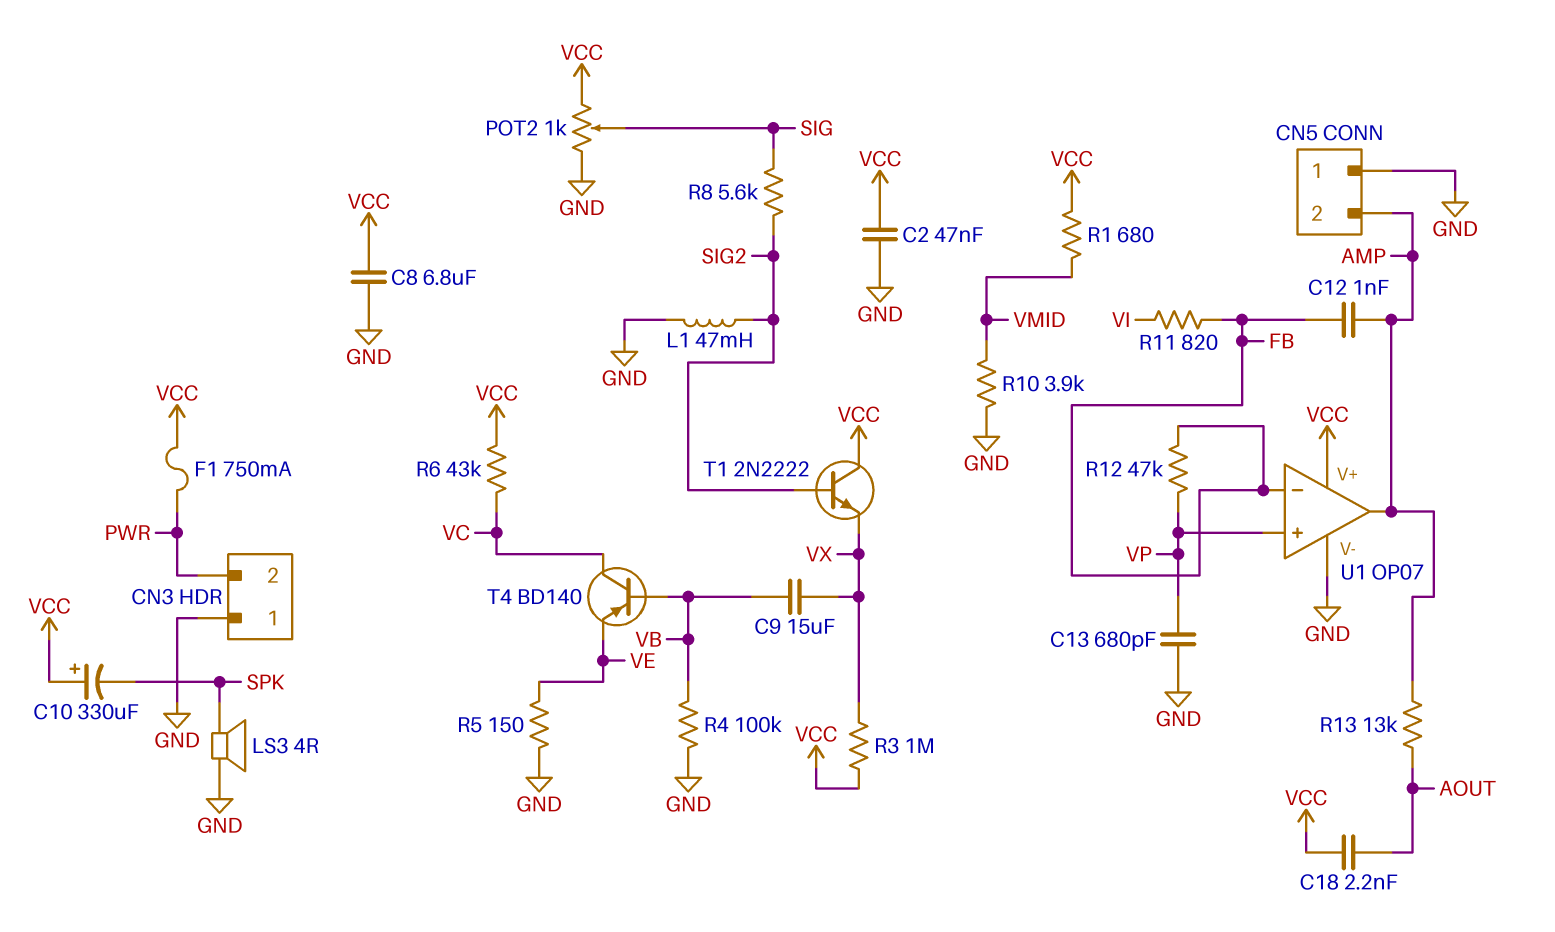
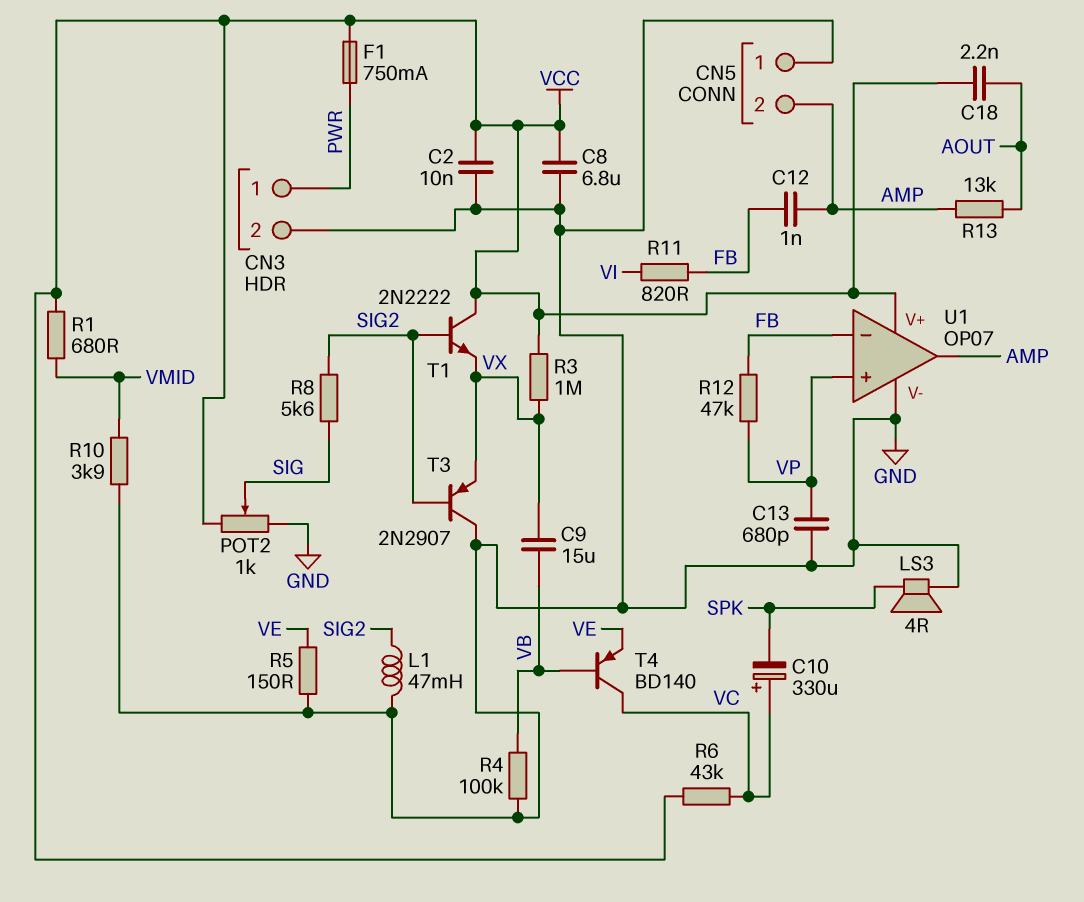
C2: 47nF (GND, VCC) -> 10nF (GND, VCC)
C10: 330uF (plus VCC, minus SPK) -> 330uF (plus VC, minus SPK)
CN3 pin 1: GND -> PWR
CN3 pin 2: PWR -> GND
T3: none -> PNP 2N2907 (B SIG2, C GND, E VX)

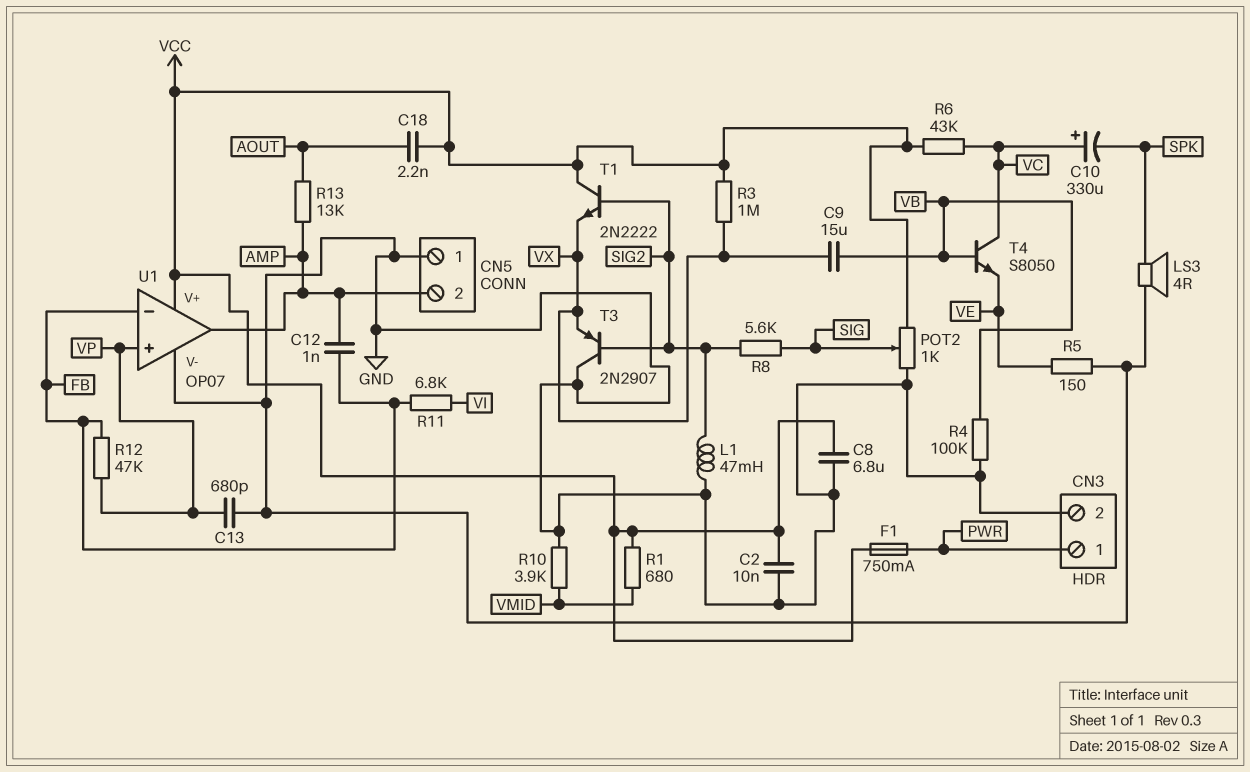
R11: 820 (FB, VI) -> 6.8k (FB, VI)
T4: PNP BD140 (B VB, C VC, E VE) -> NPN S8050 (B VB, C VC, E VE)

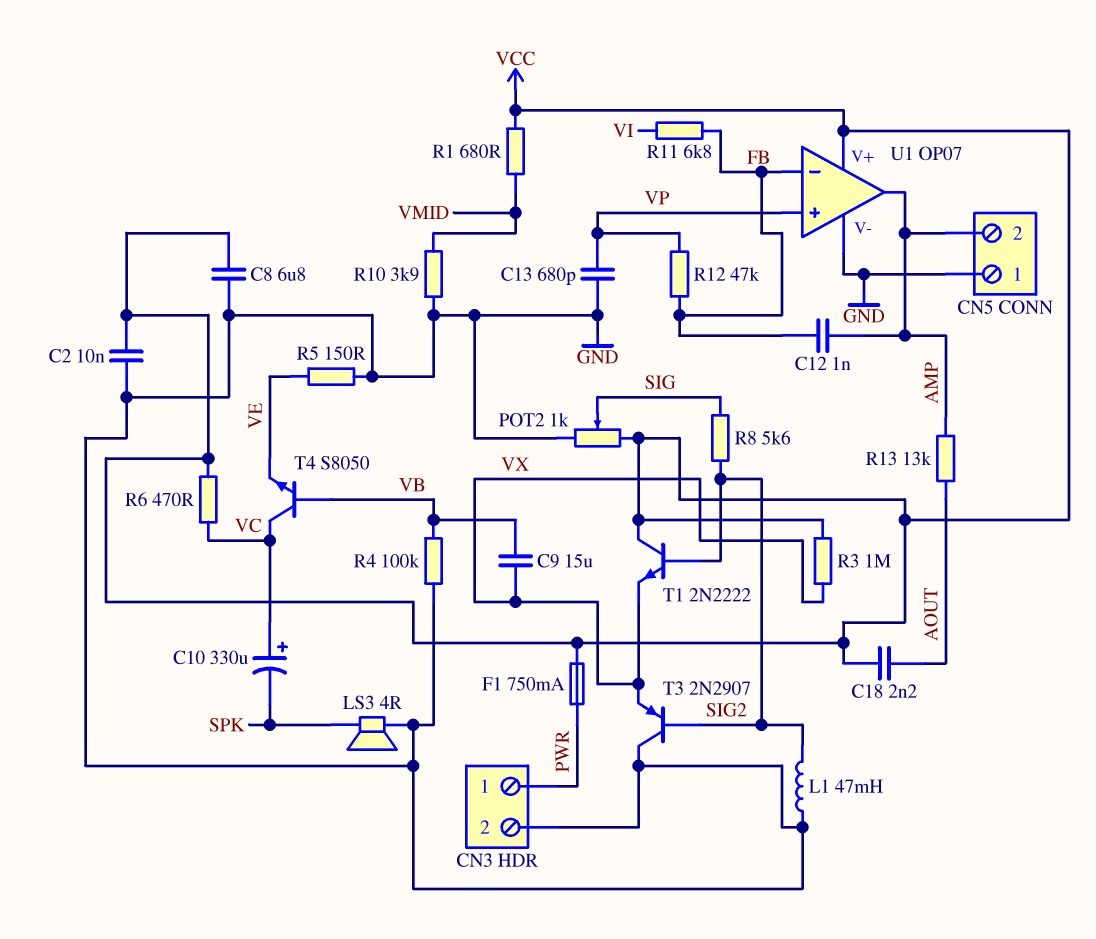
R6: 43k (VC, VCC) -> 470 (VC, VCC)

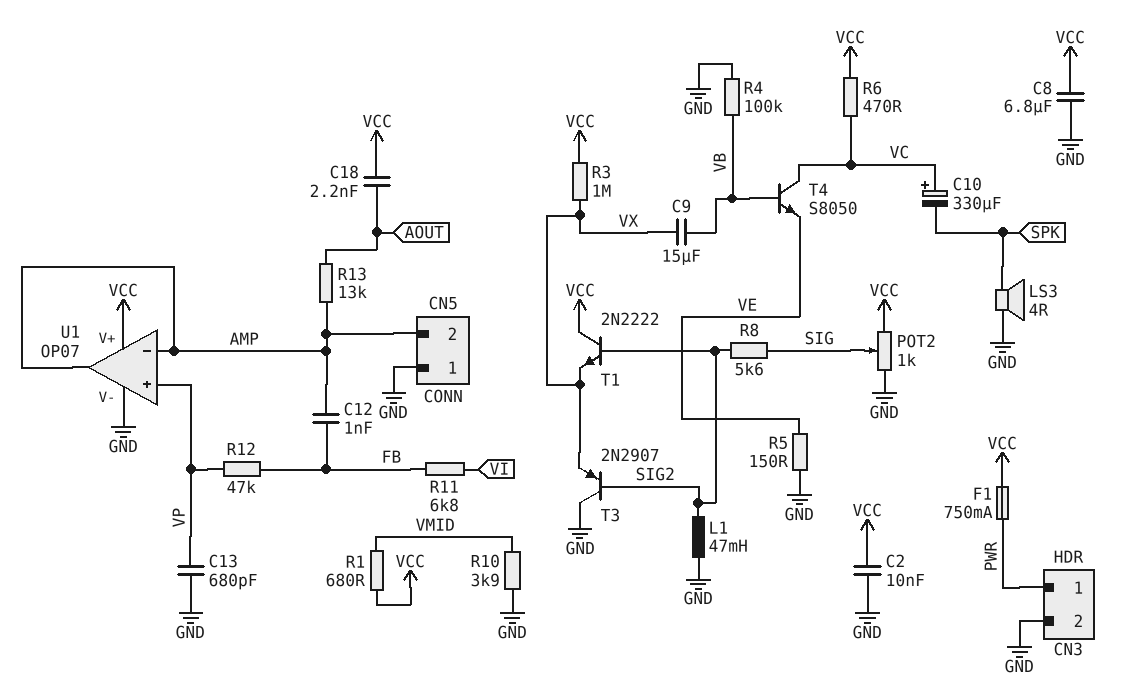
U1 pin in-: FB -> AMP

